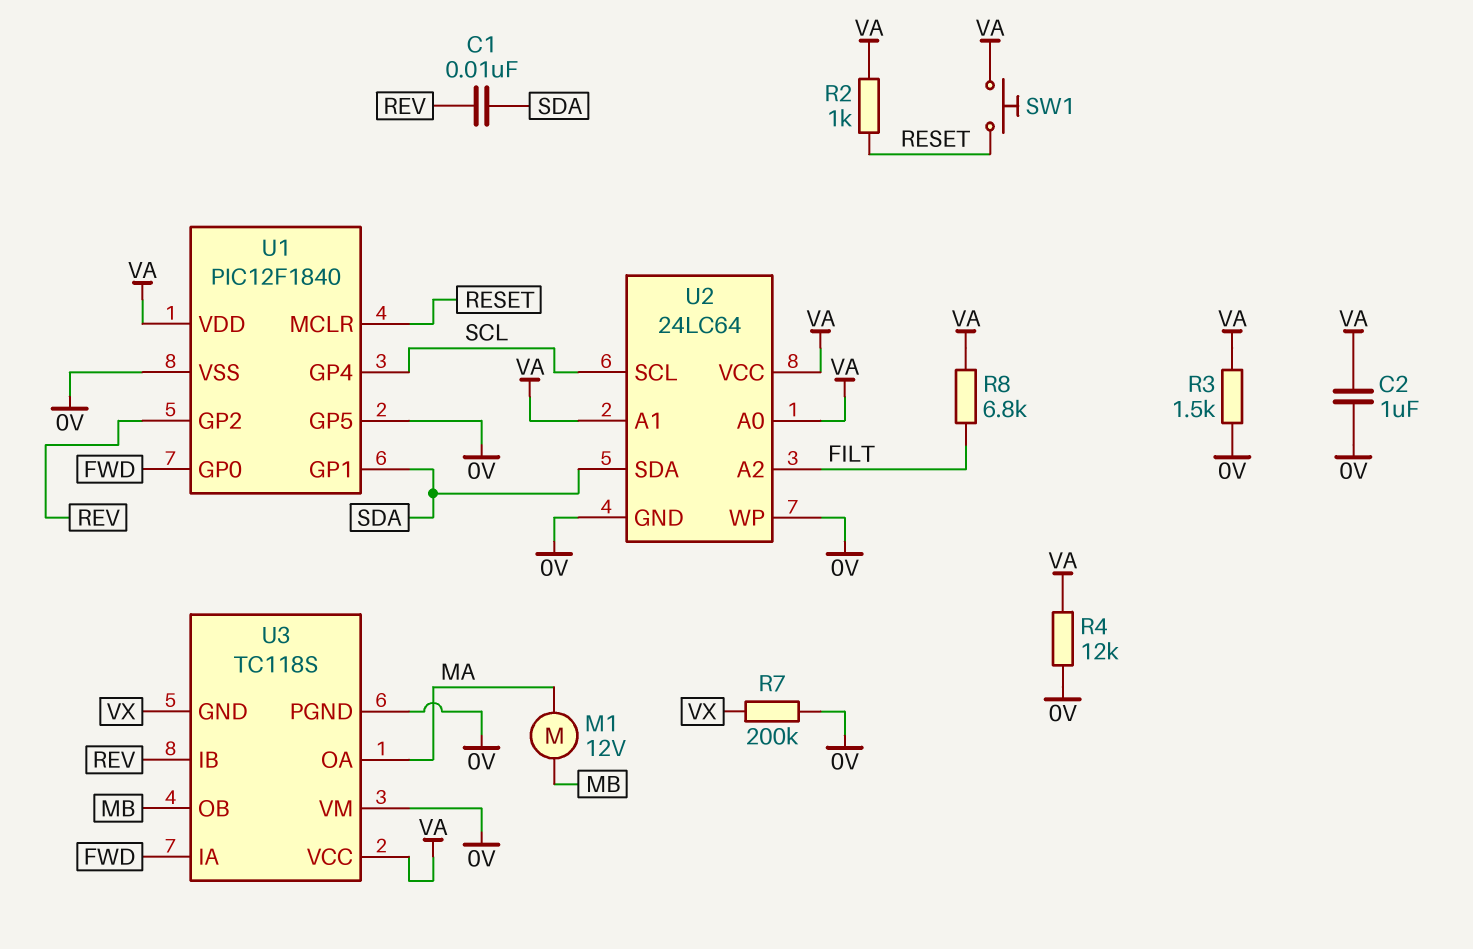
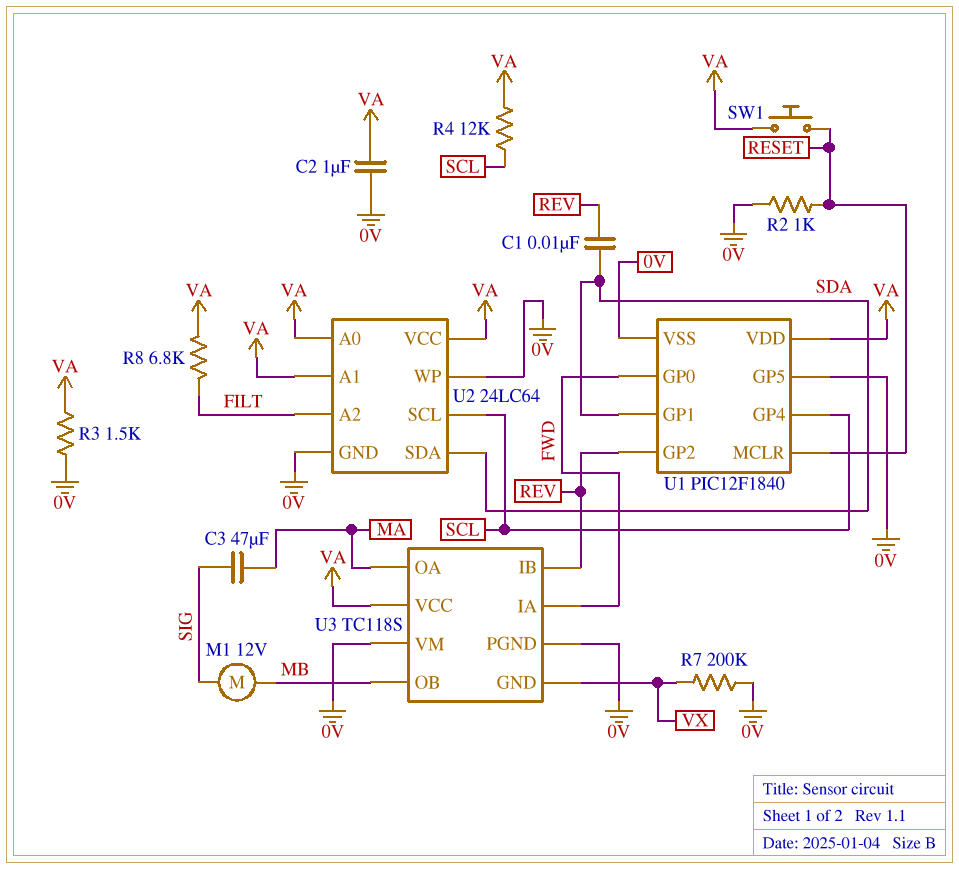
C3: none -> 47uF (MA, SIG)
M1: motor 12V (MA, MB) -> motor 12V (MB, SIG)
R2: 1k (RESET, VA) -> 1k (0V, RESET)
R4: 12k (0V, VA) -> 12k (SCL, VA)

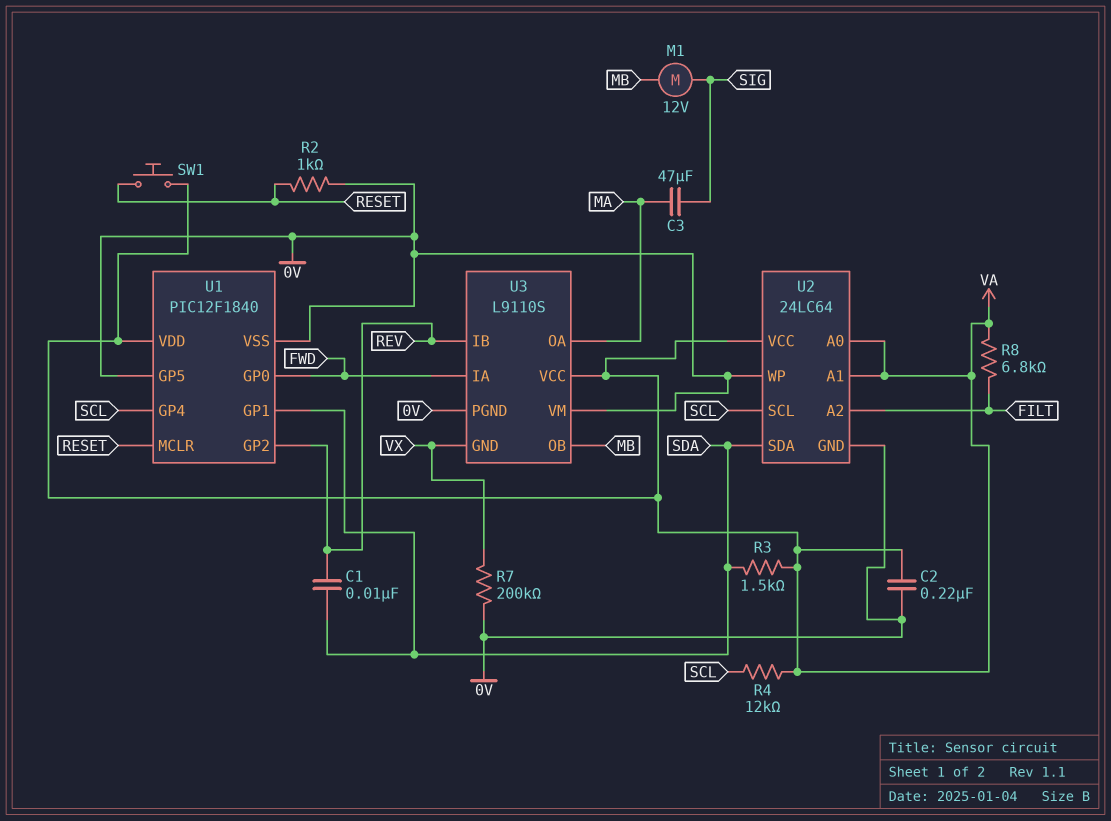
C2: 1uF (0V, VA) -> 220nF (0V, VA)
R3: 1.5k (0V, VA) -> 1.5k (SDA, VA)
U3: TC118S -> L9110S

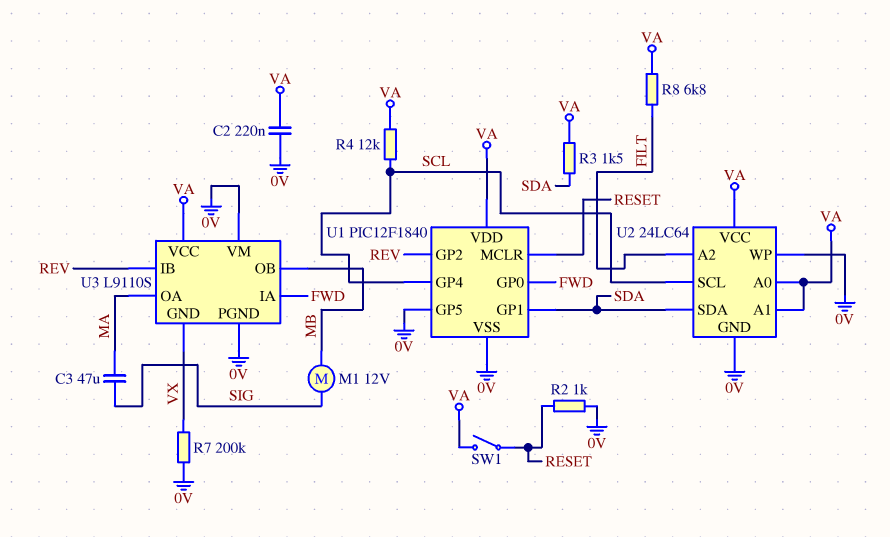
C1: 10nF (REV, SDA) -> none
SW1: button (RESET, VA) -> switch (RESET, VA)

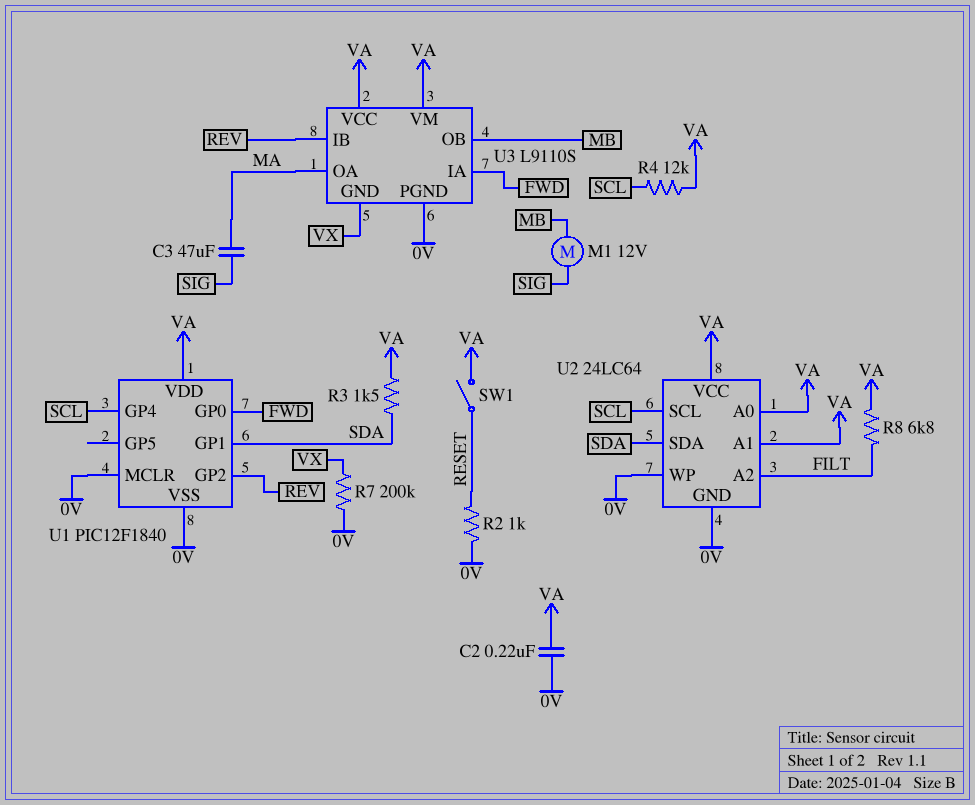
U1 pin GP5: 0V -> none
U1 pin MCLR: RESET -> 0V
U3 pin VM: 0V -> VA

